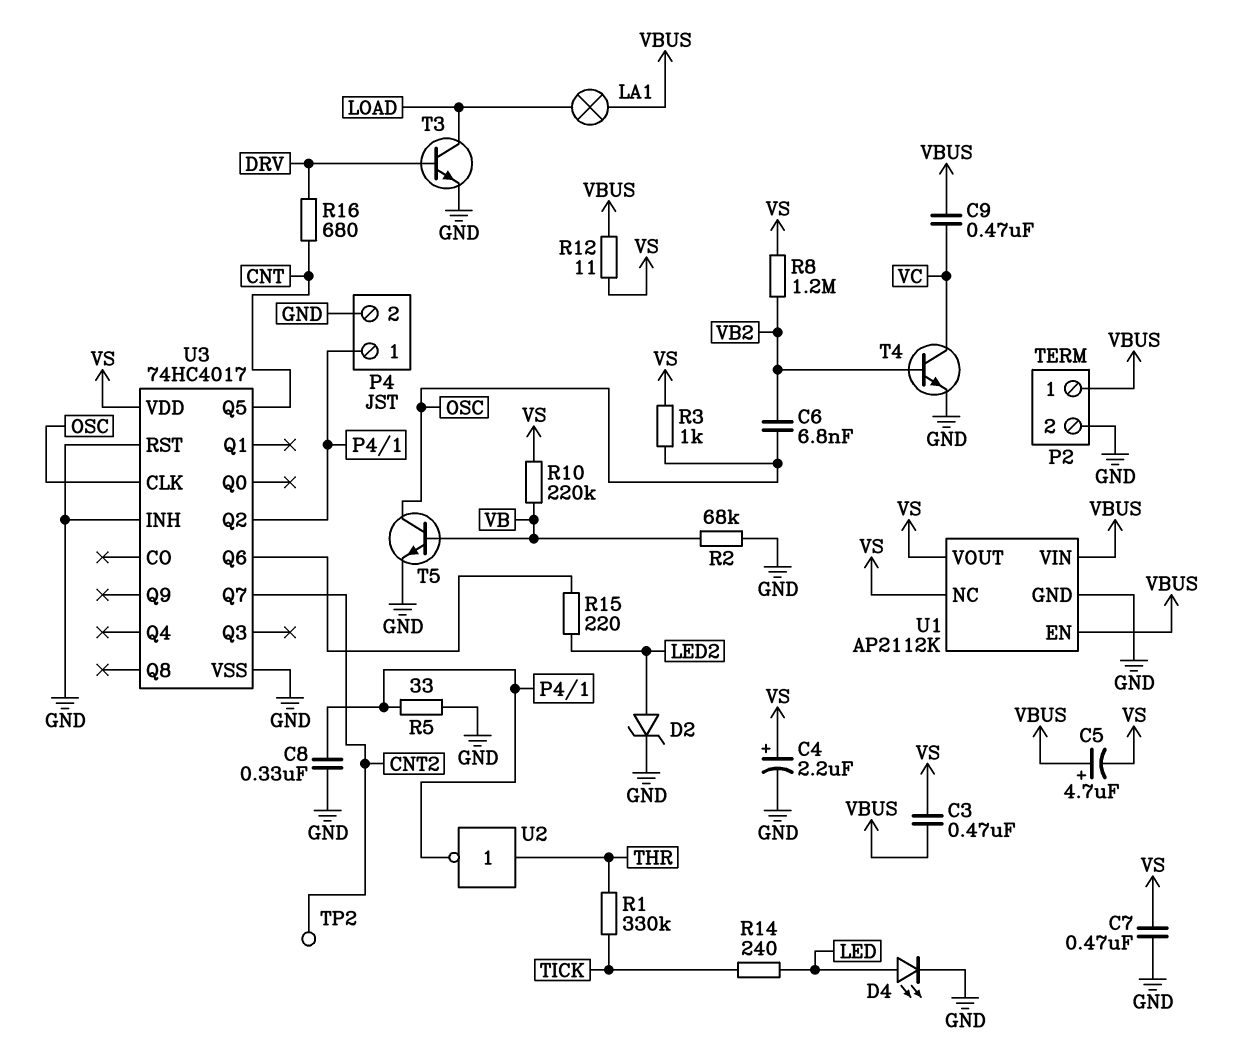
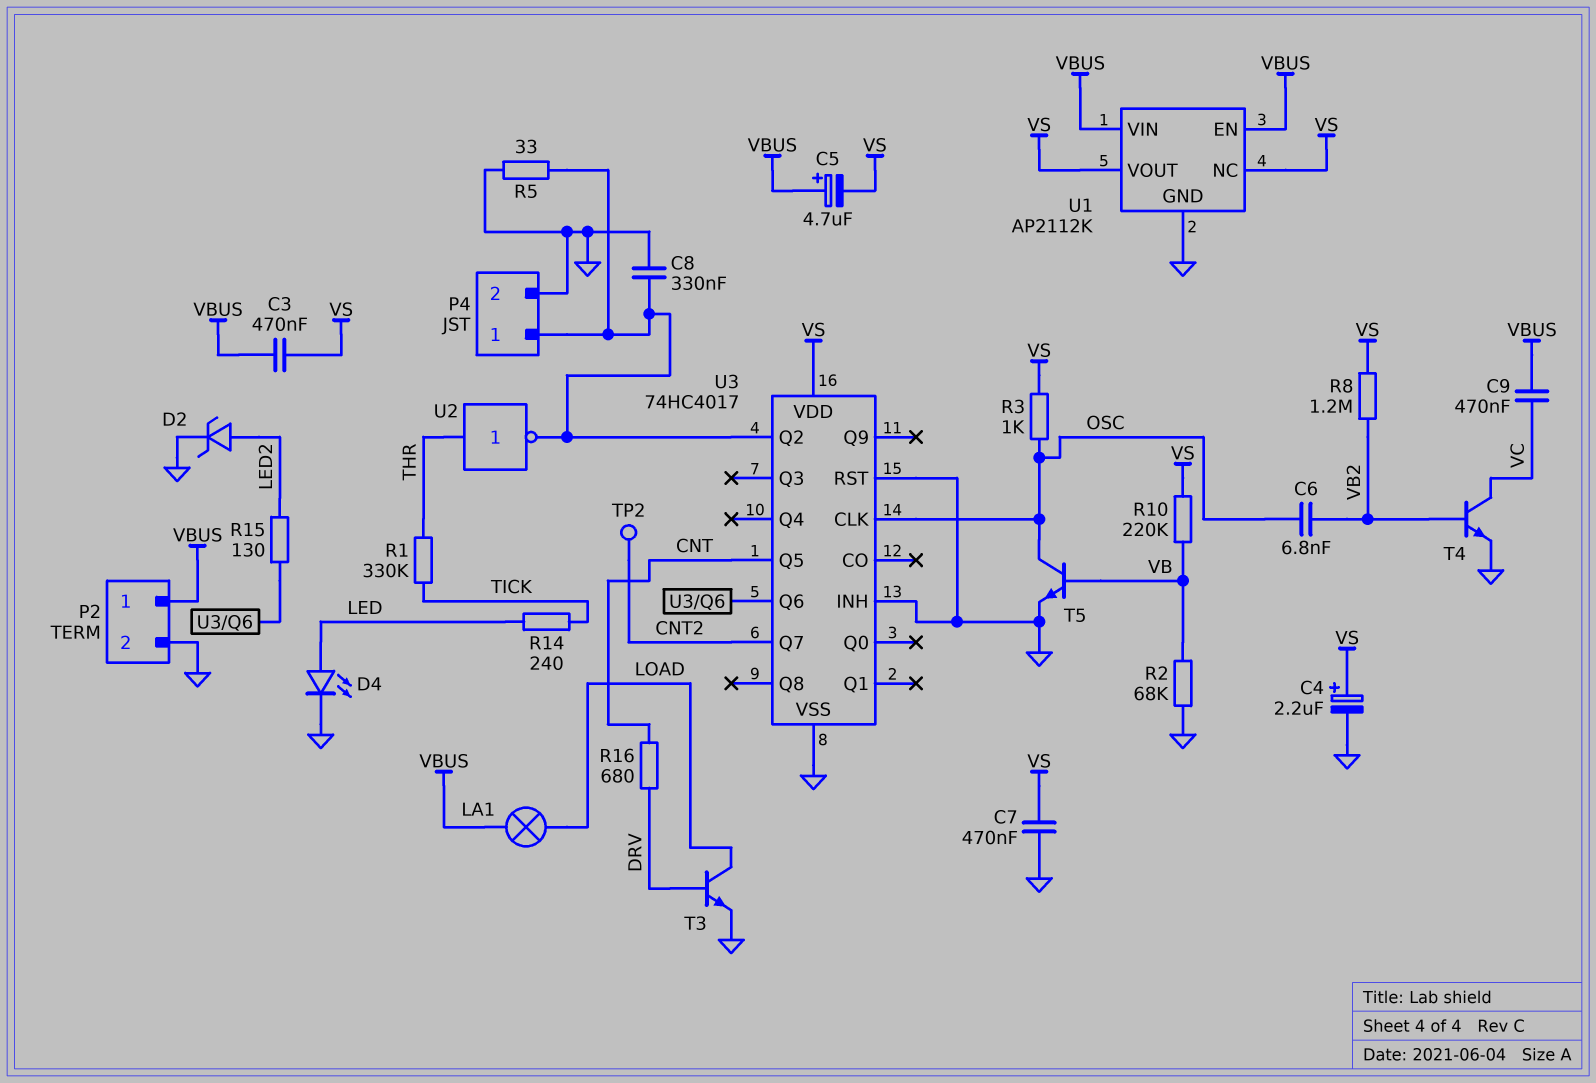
R12: 11 (VBUS, VS) -> none
R15: 220 (LED2, U3/Q6) -> 130 (LED2, U3/Q6)

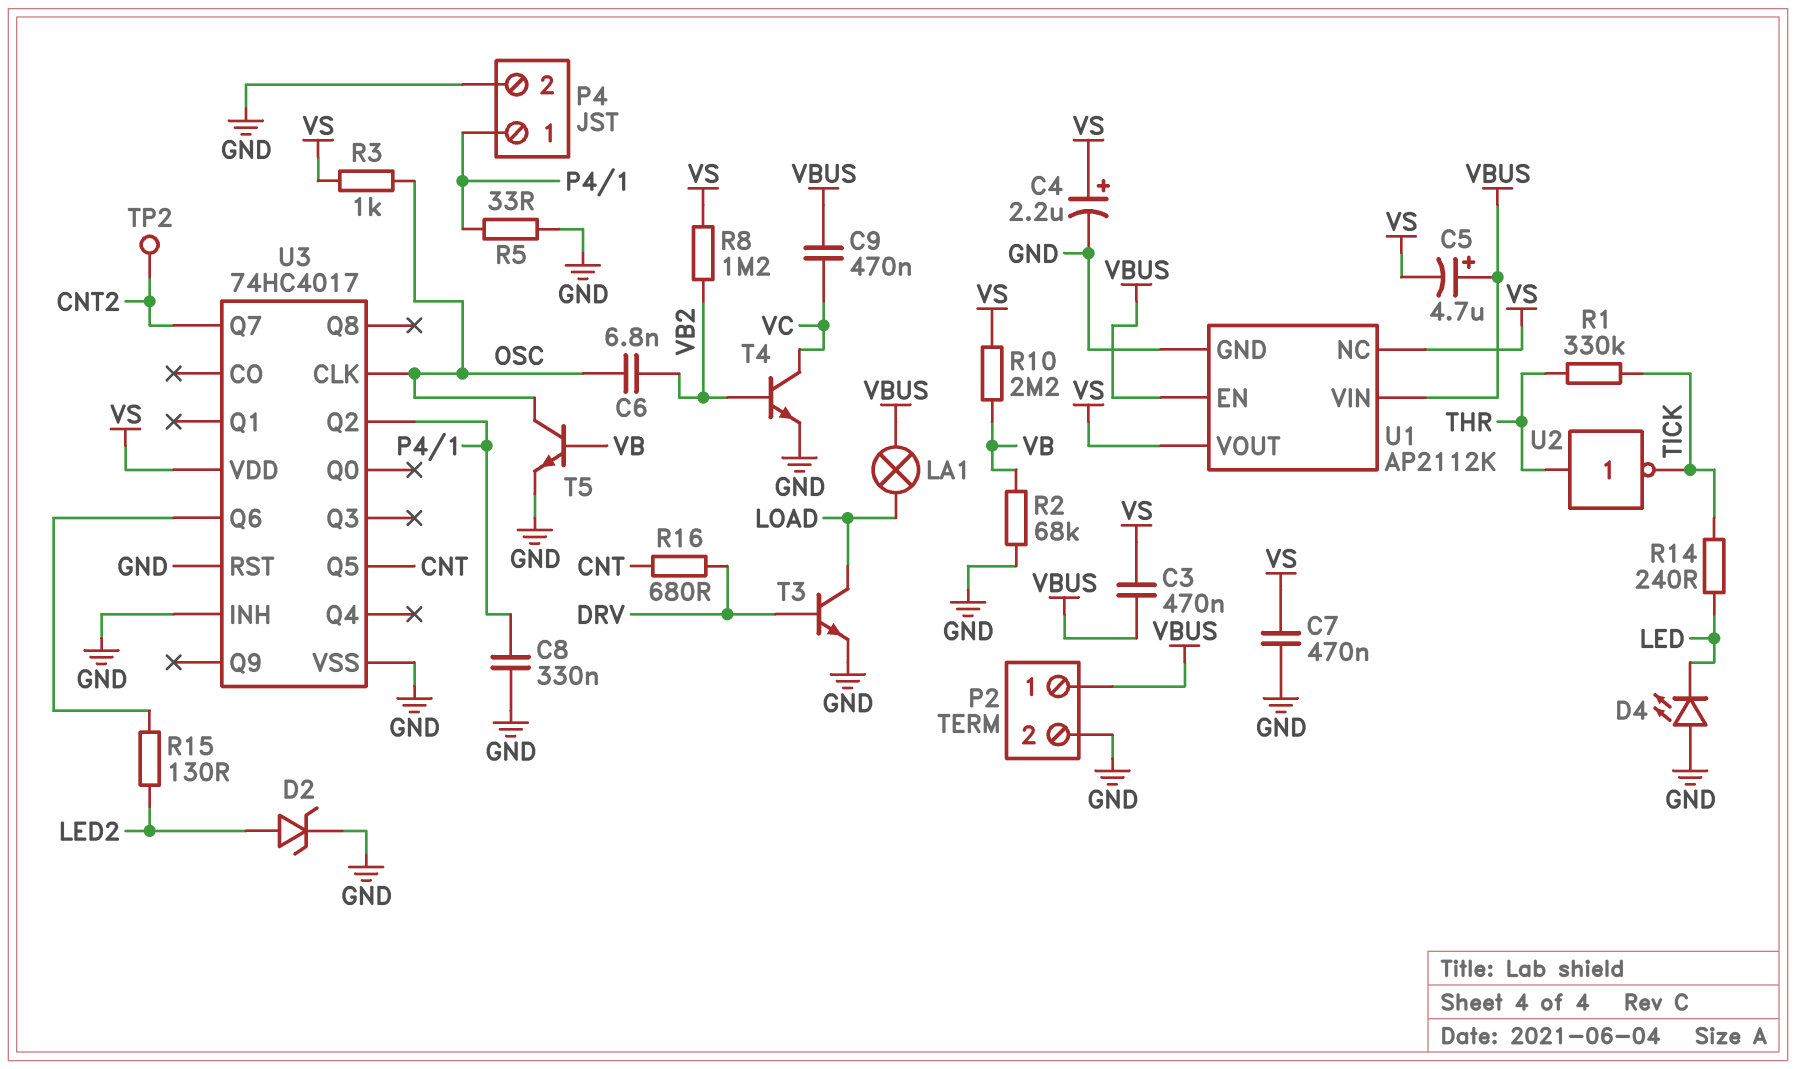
D4: LED (A LED, K GND) -> LED (A GND, K LED)
R10: 220k (VB, VS) -> 2.2M (VB, VS)
U2: NOT (in THR, out P4/1) -> NOT (in THR, out TICK)

